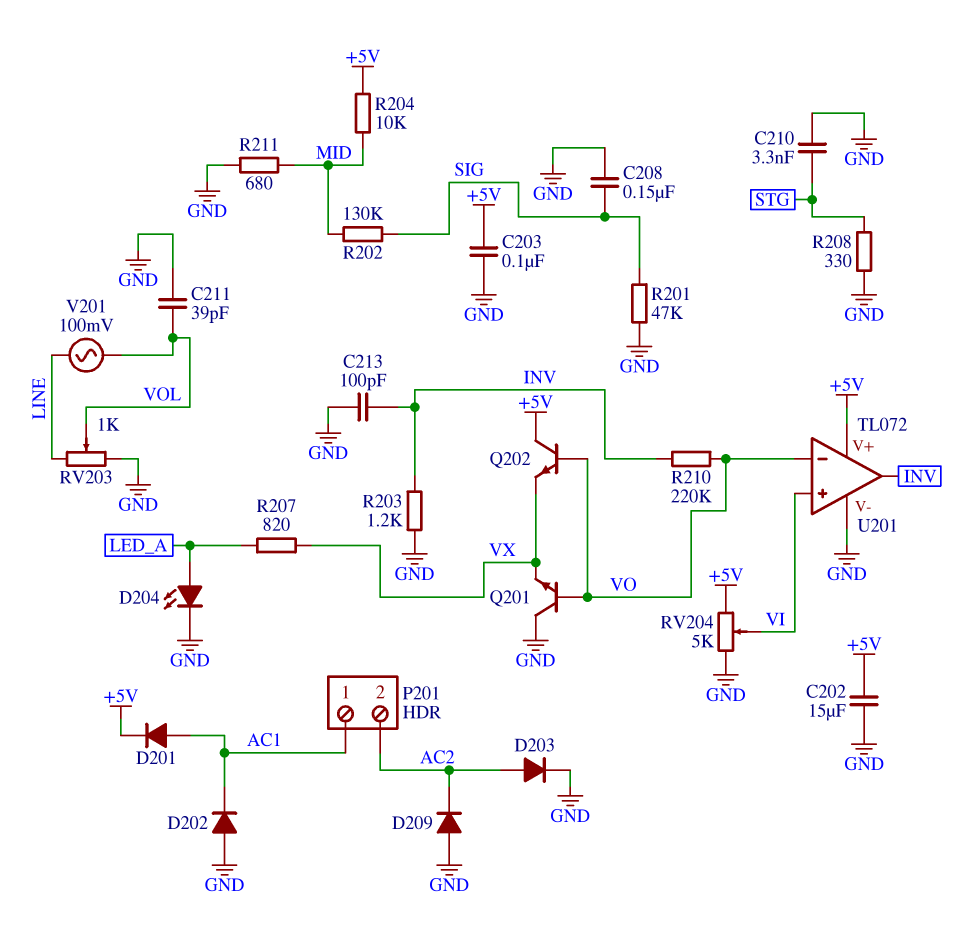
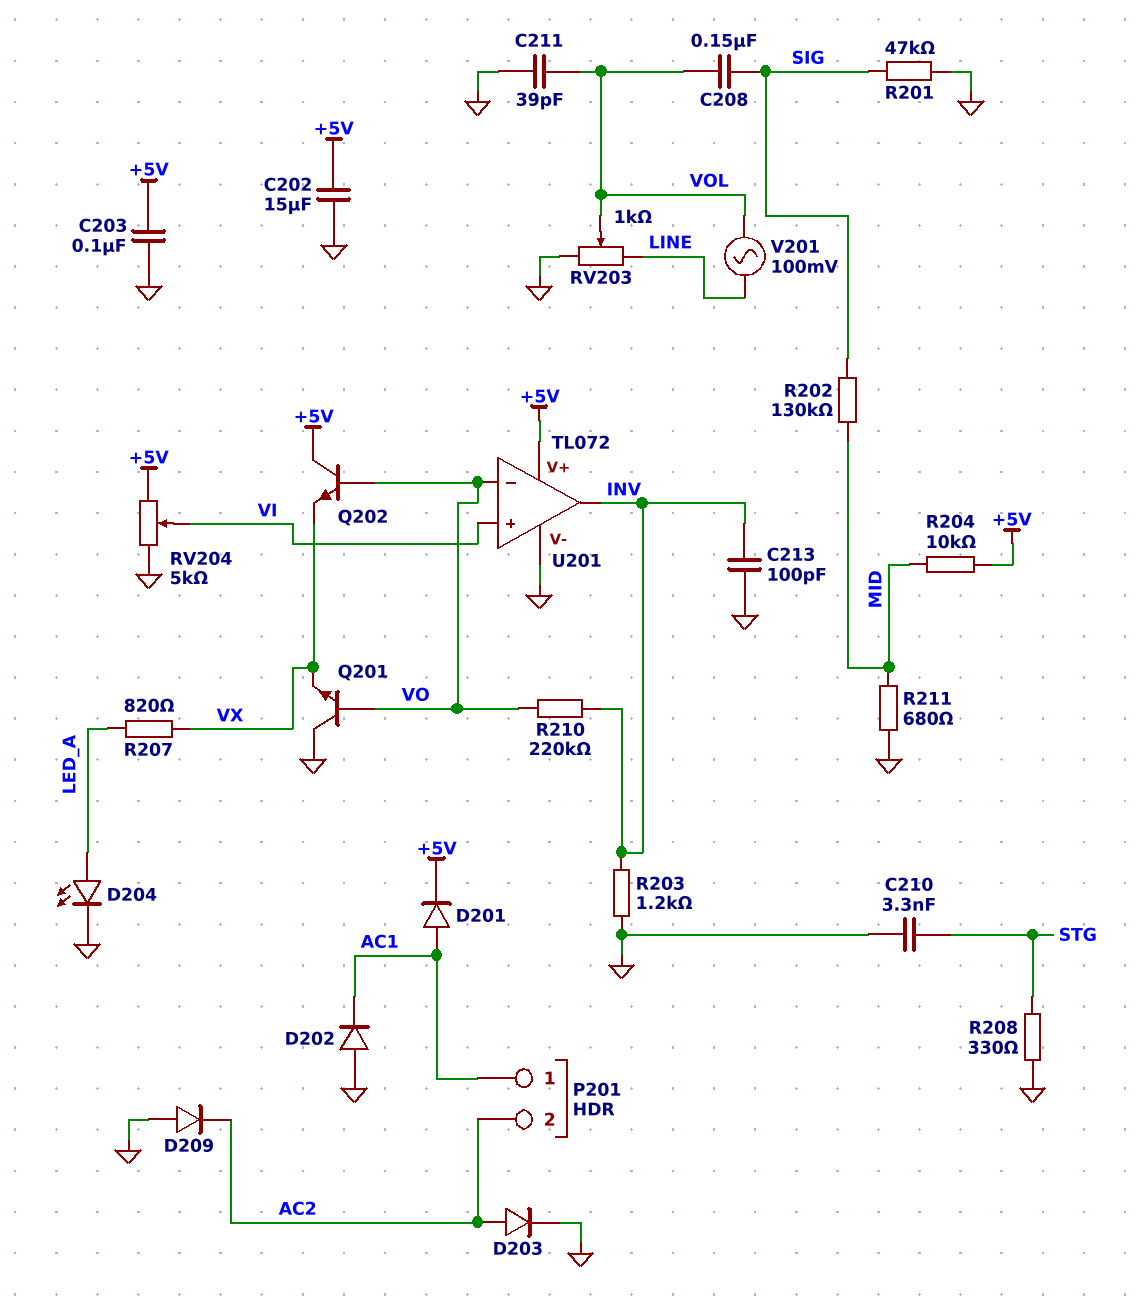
C208: 150nF (GND, SIG) -> 150nF (SIG, VOL)

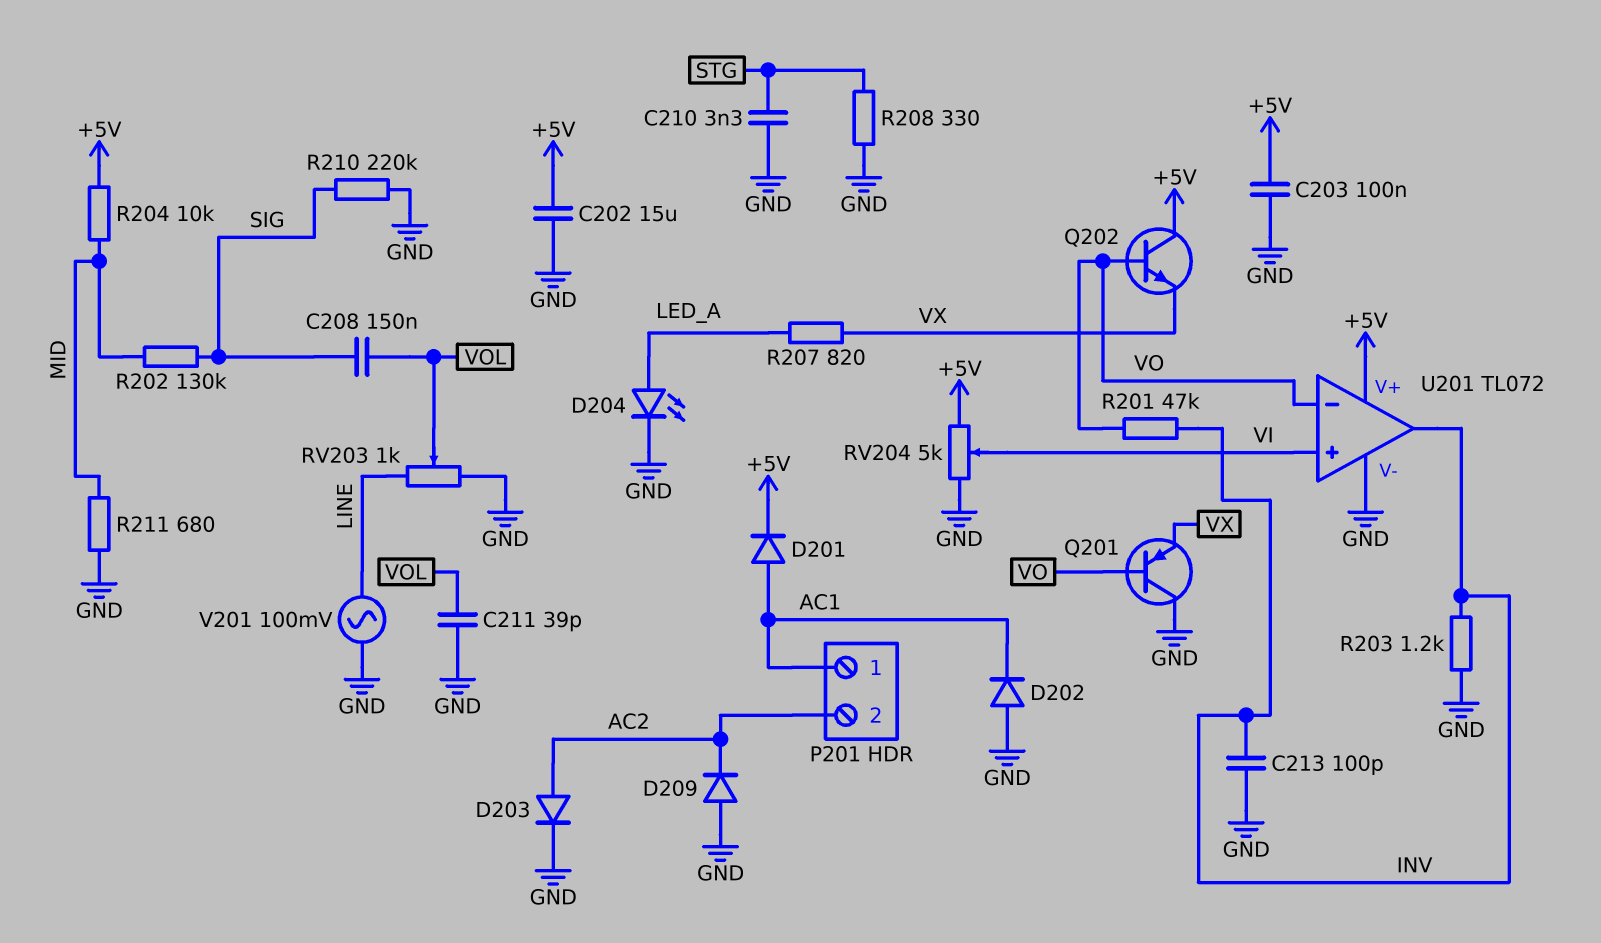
Q201: NPN (B VO, C GND, E VX) -> PNP (B VO, C GND, E VX)
R201: 47k (GND, SIG) -> 47k (INV, VO)
R210: 220k (INV, VO) -> 220k (GND, SIG)
V201: AC 100mV (LINE, VOL) -> AC 100mV (GND, LINE)

